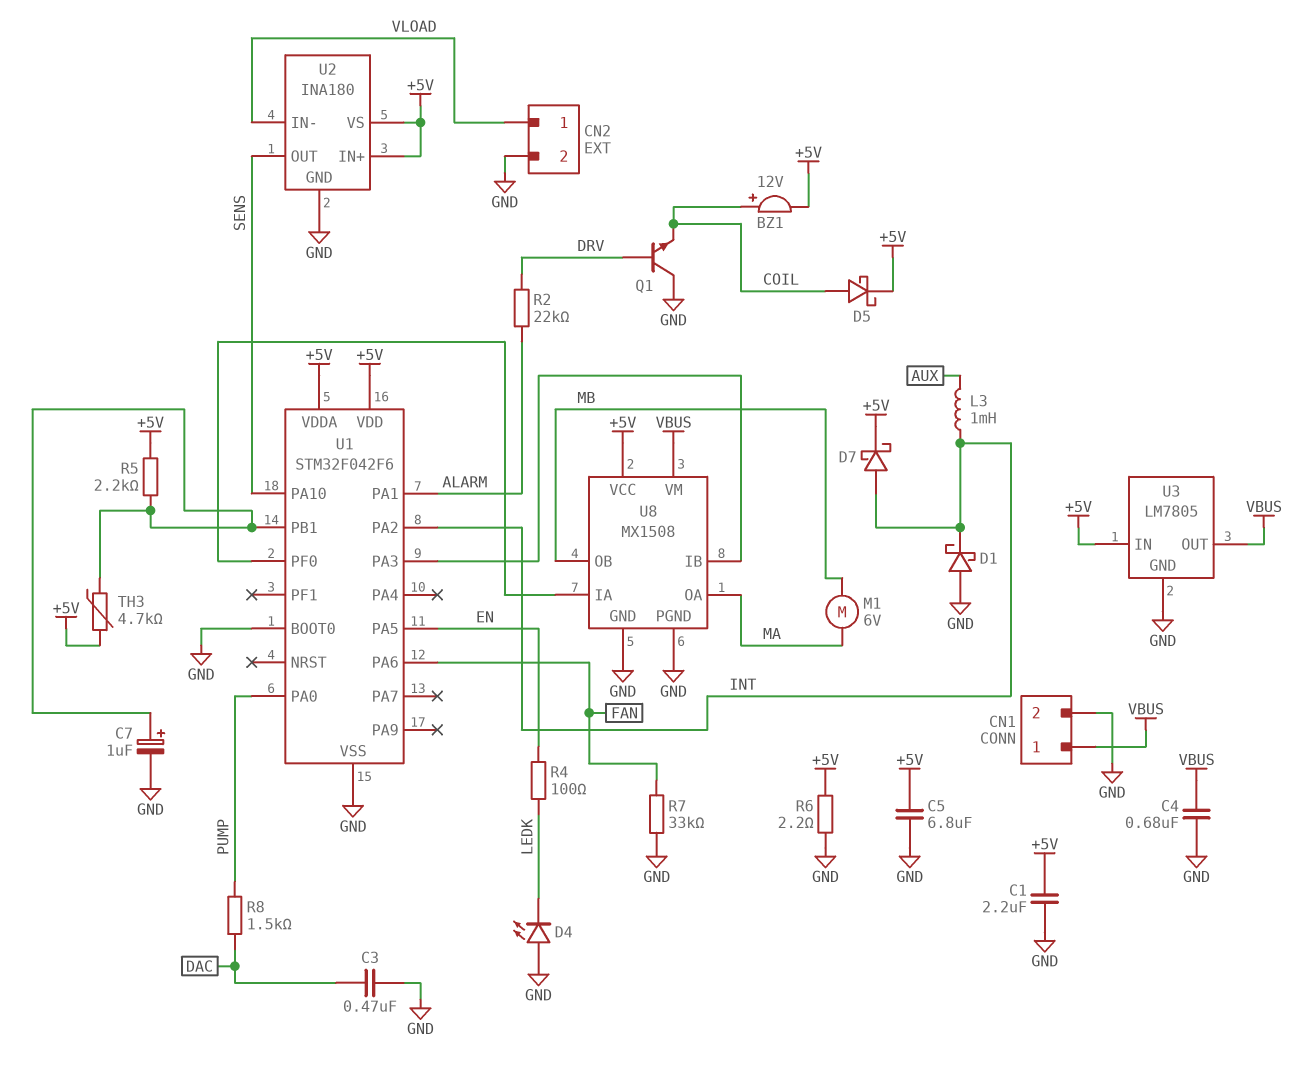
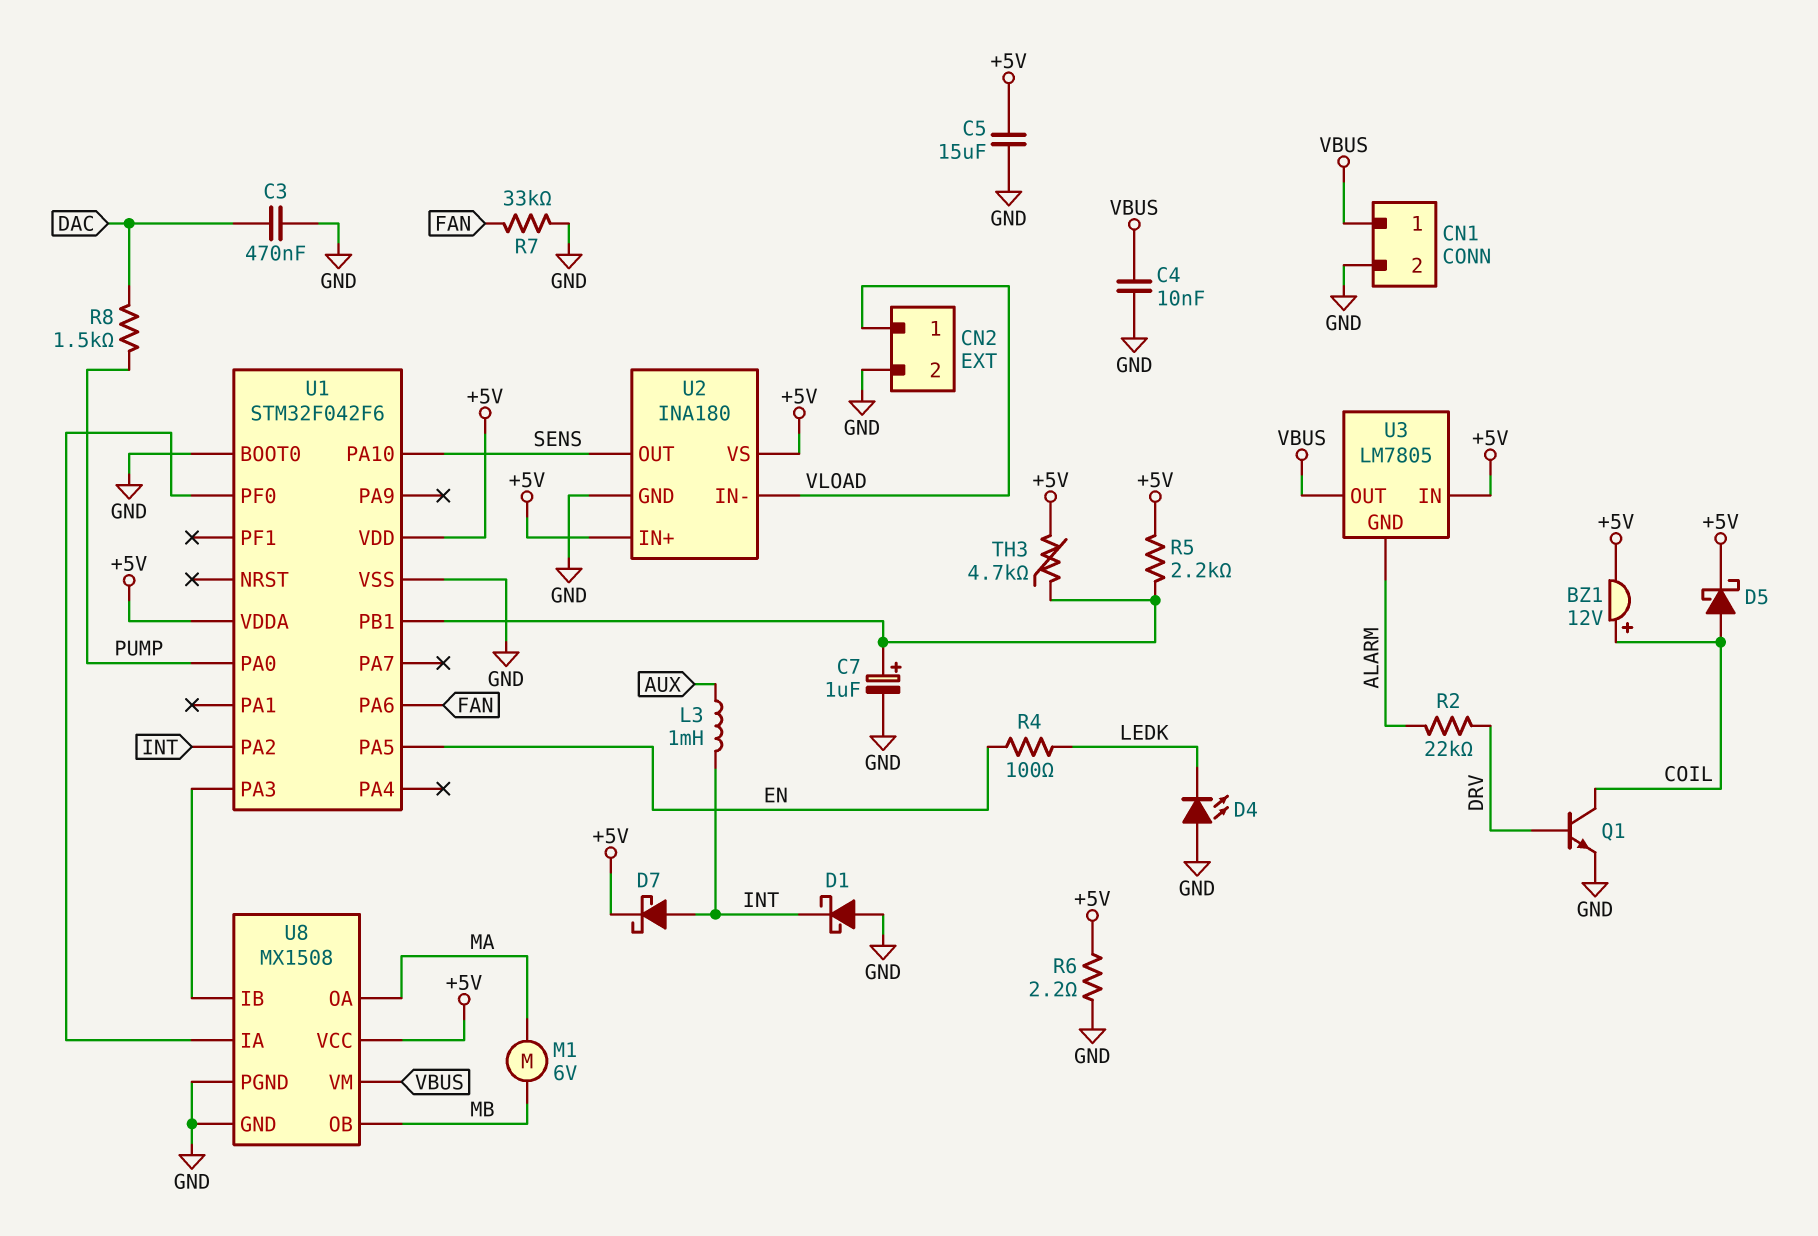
C1: 2.2uF (+5V, GND) -> none
C4: 680nF (GND, VBUS) -> 10nF (GND, VBUS)
C5: 6.8uF (+5V, GND) -> 15uF (+5V, GND)
Q1: NPN (B DRV, C GND, E COIL) -> NPN (B DRV, C COIL, E GND)
U1 pin PA1: ALARM -> none
U3 pin GND: GND -> ALARM

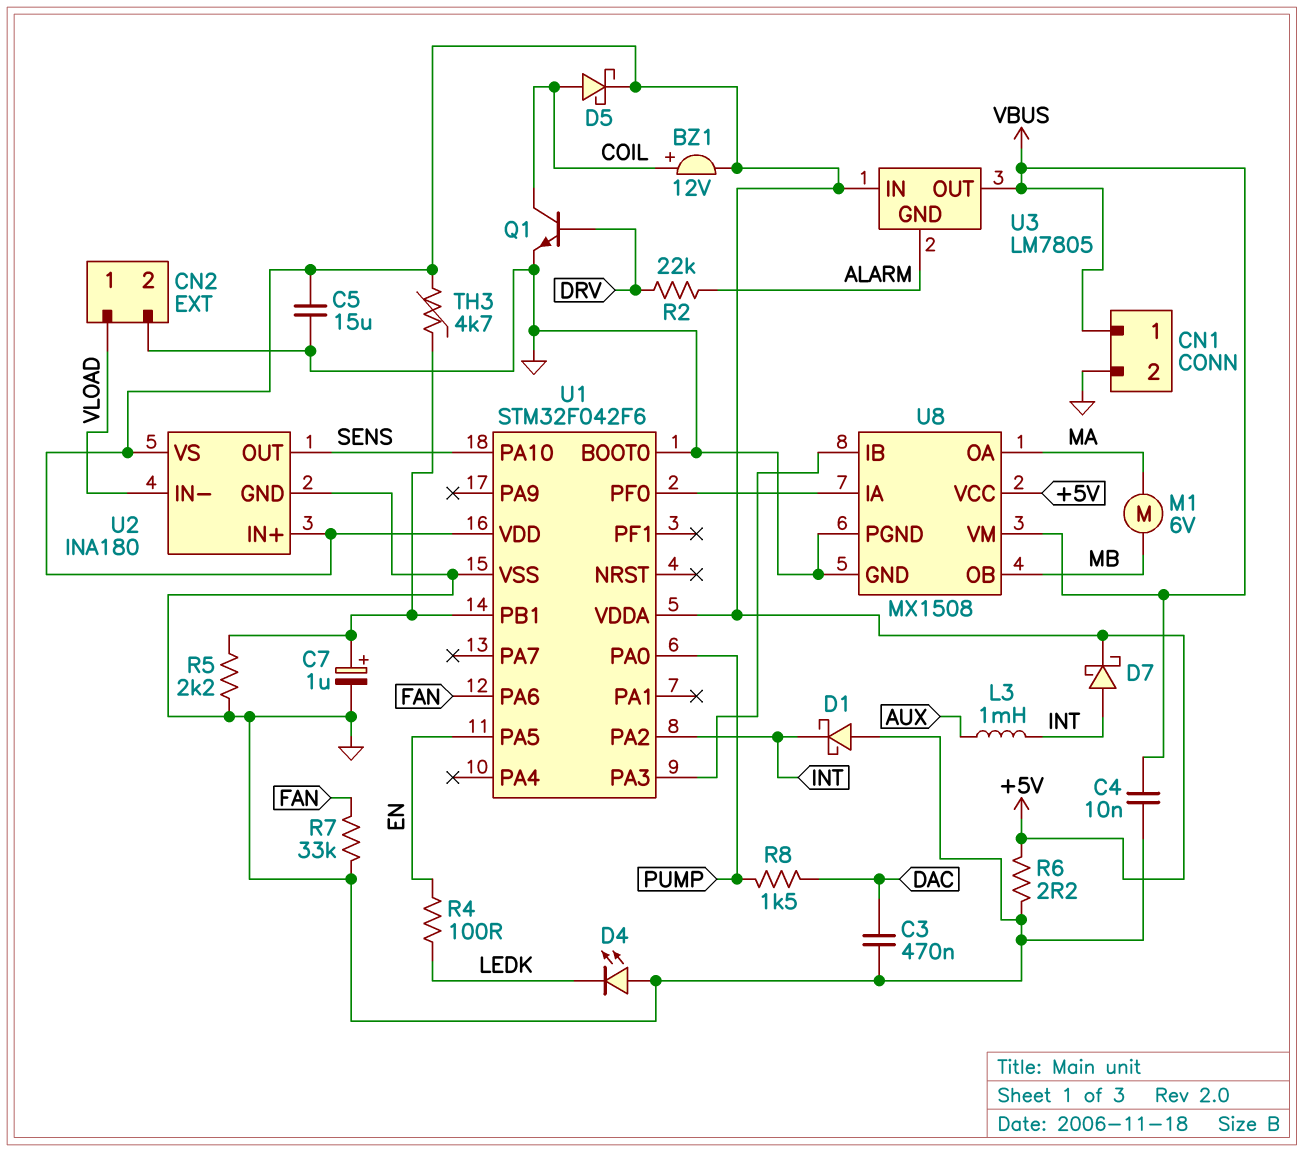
R5: 2.2k (+5V, U1/PB1) -> 2.2k (GND, U1/PB1)

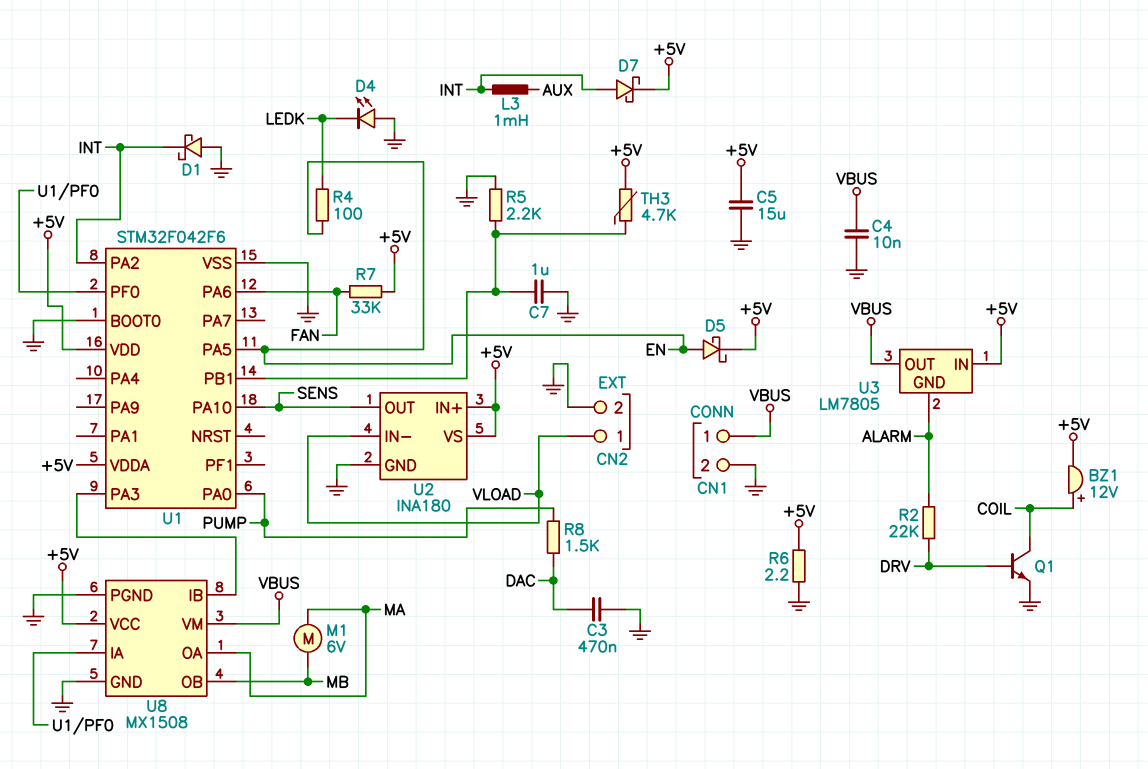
C7: 1uF (plus U1/PB1, minus GND) -> 1uF (GND, U1/PB1)
D5: schottky (A COIL, K +5V) -> schottky (A EN, K +5V)
R7: 33k (FAN, GND) -> 33k (+5V, FAN)

